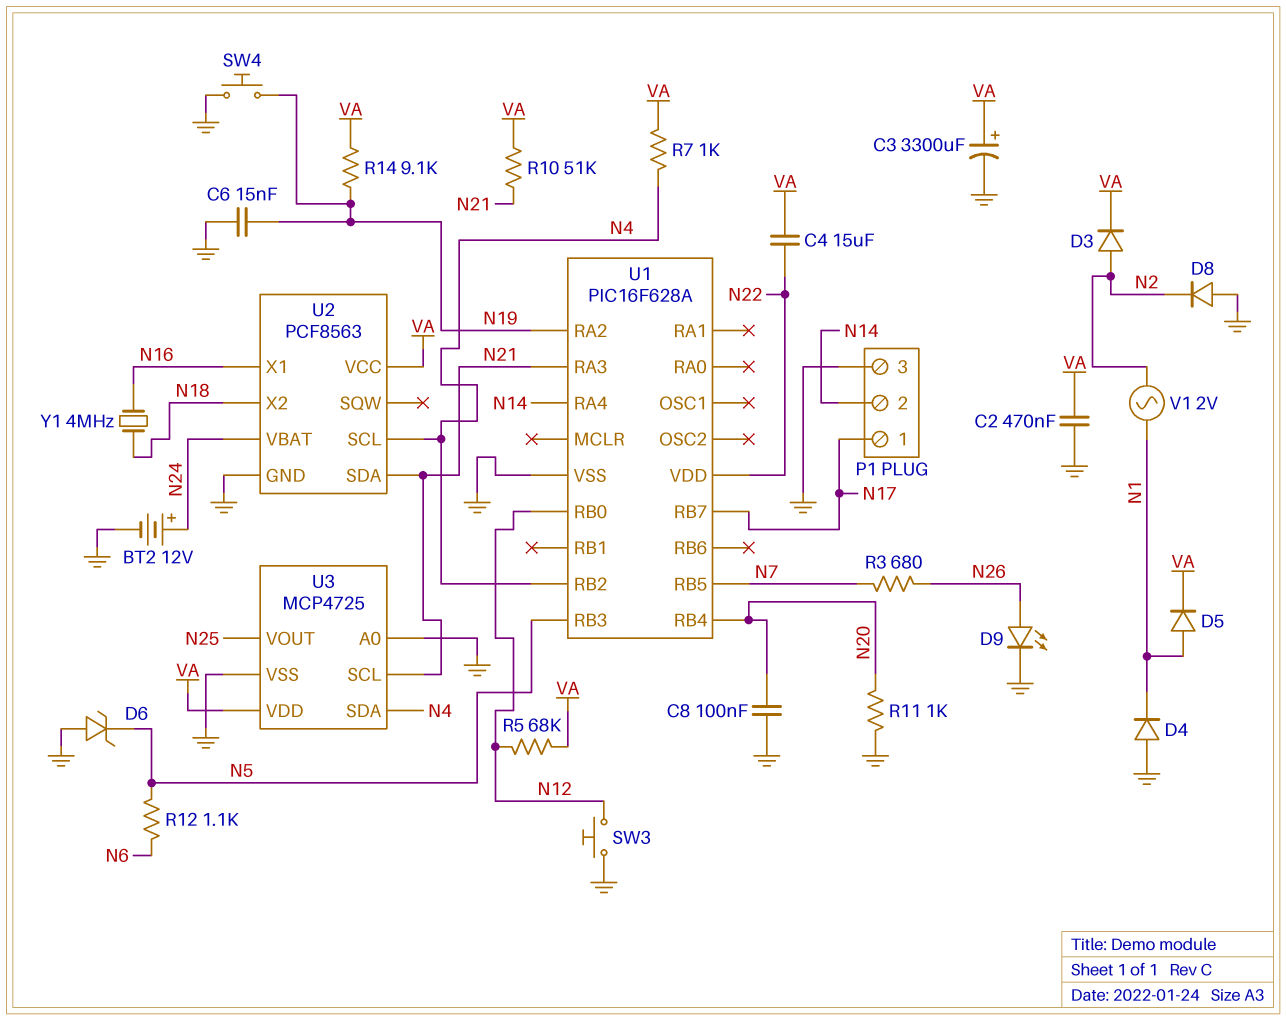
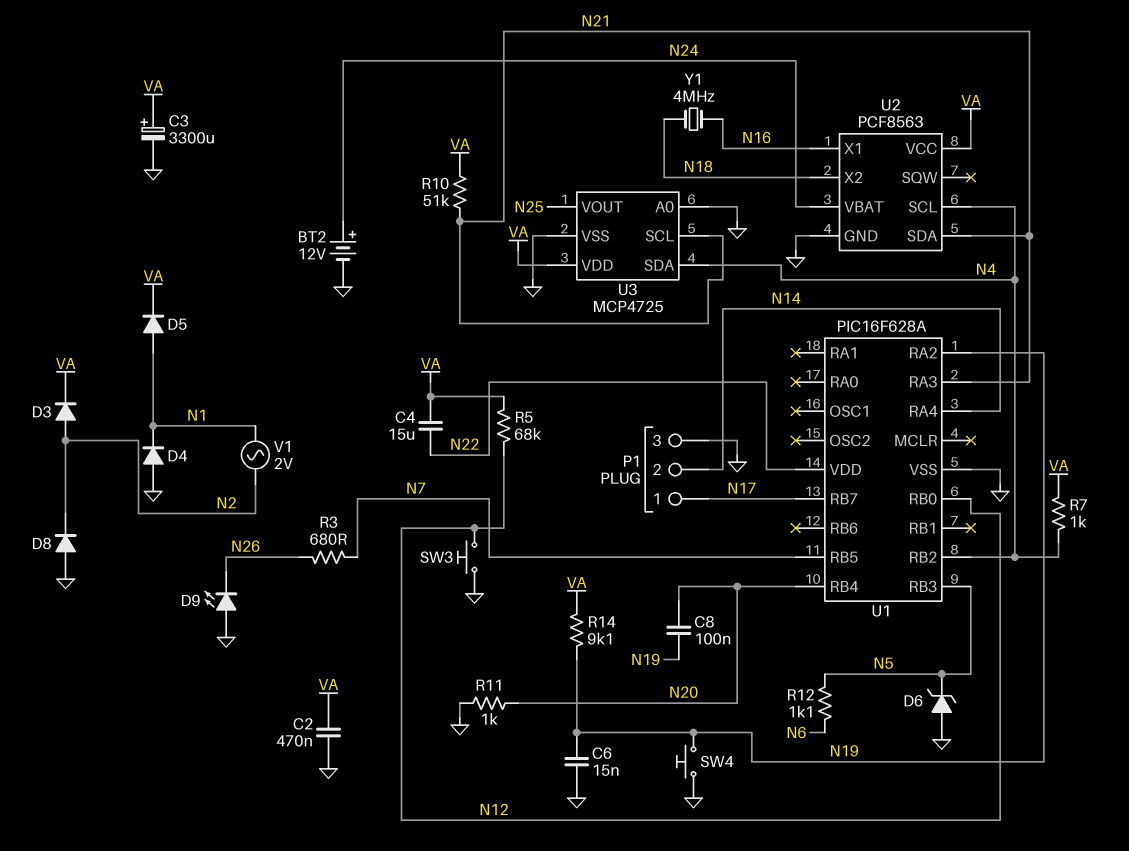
C8: 100nF (GND, N20) -> 100nF (N19, N20)
D9: LED (A N26, K GND) -> LED (A GND, K N26)

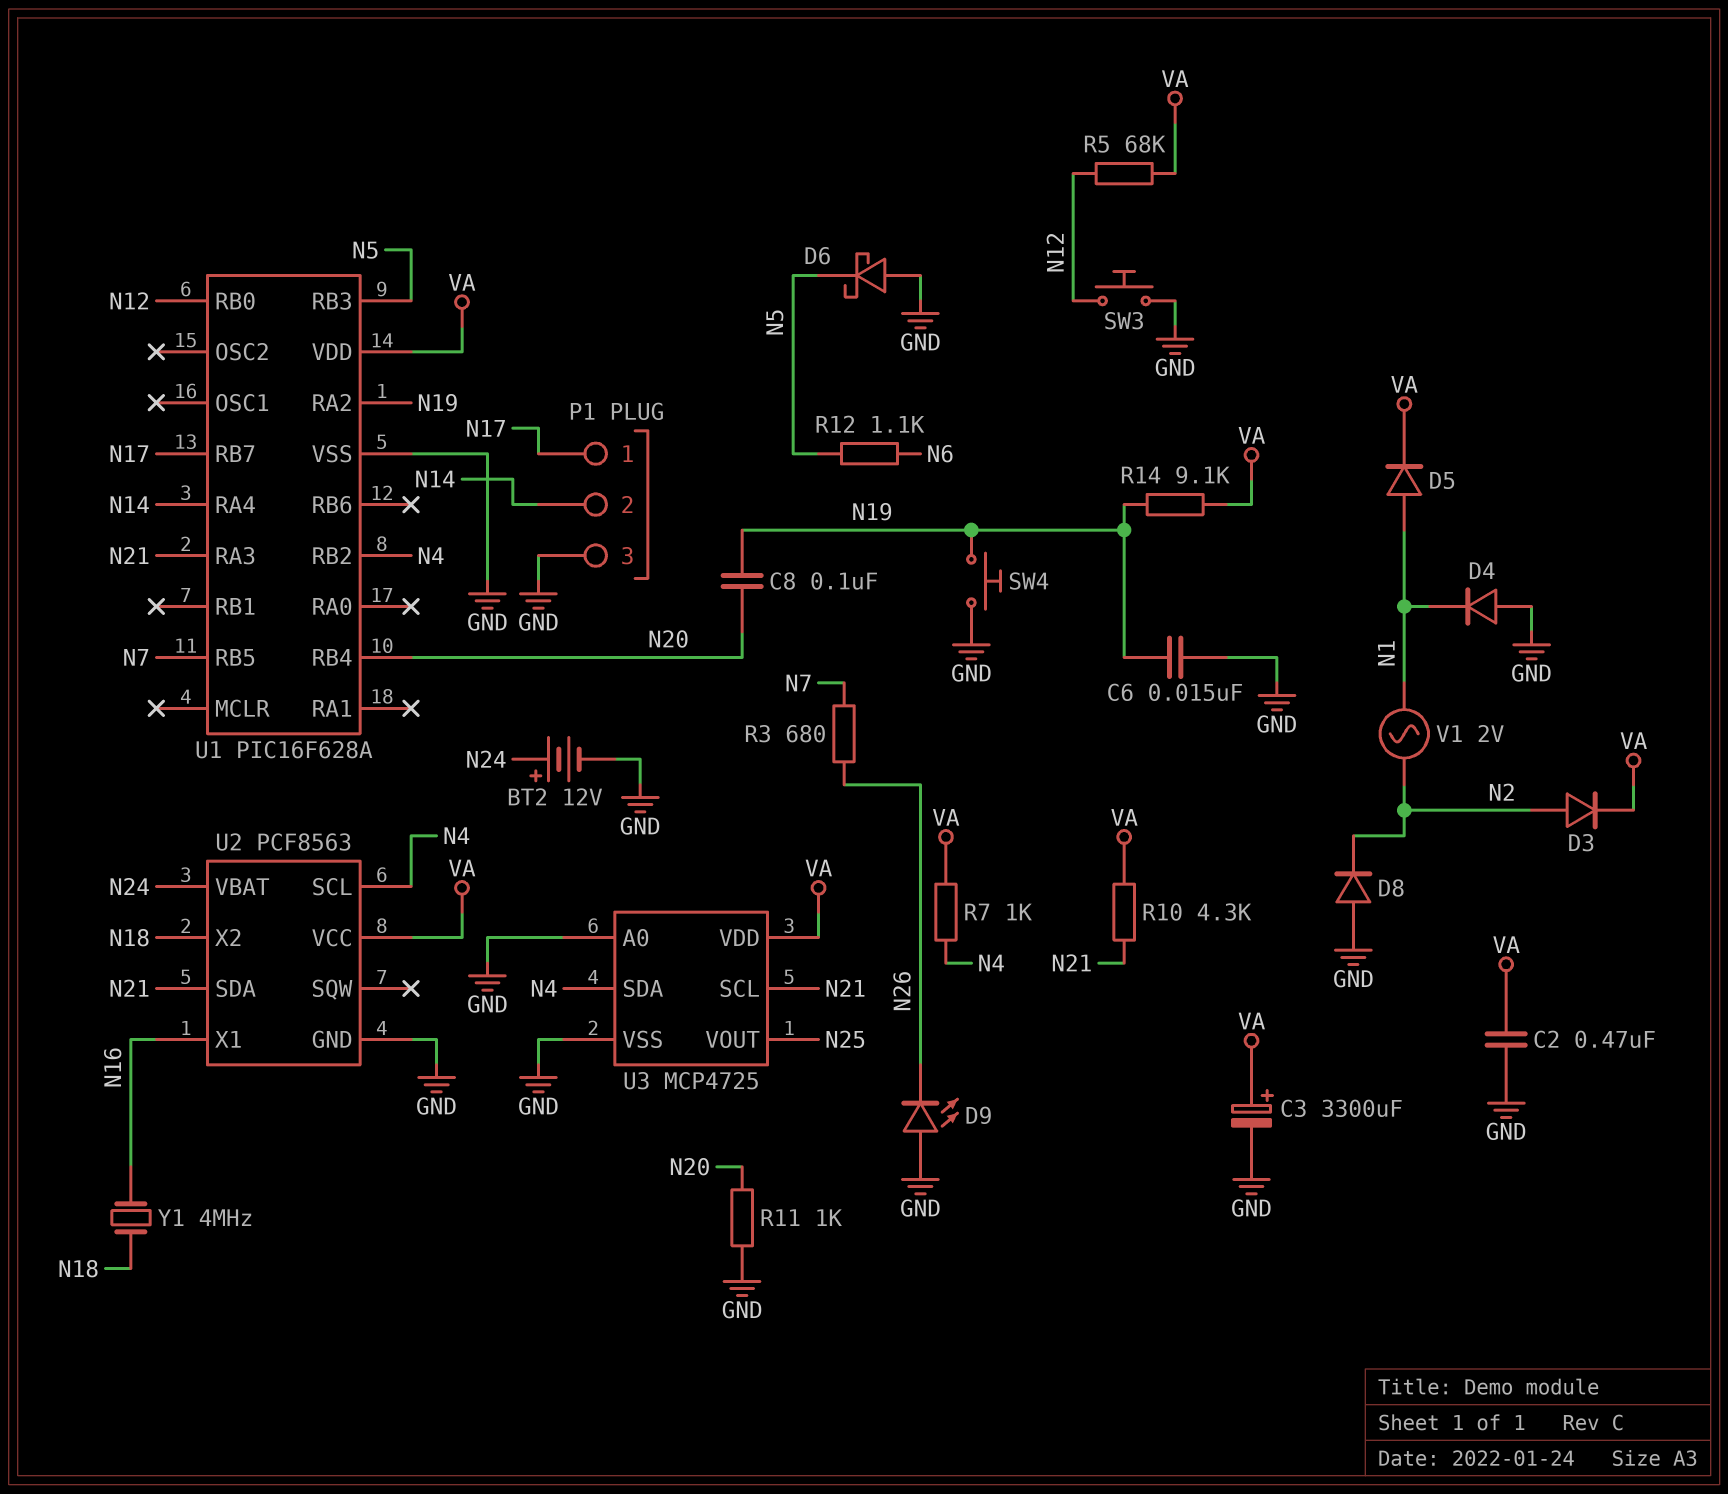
C4: 15uF (N22, VA) -> none
D6: zener (A GND, K N5) -> schottky (A GND, K N5)
R10: 51k (N21, VA) -> 4.3k (N21, VA)
U1 pin VDD: N22 -> VA

